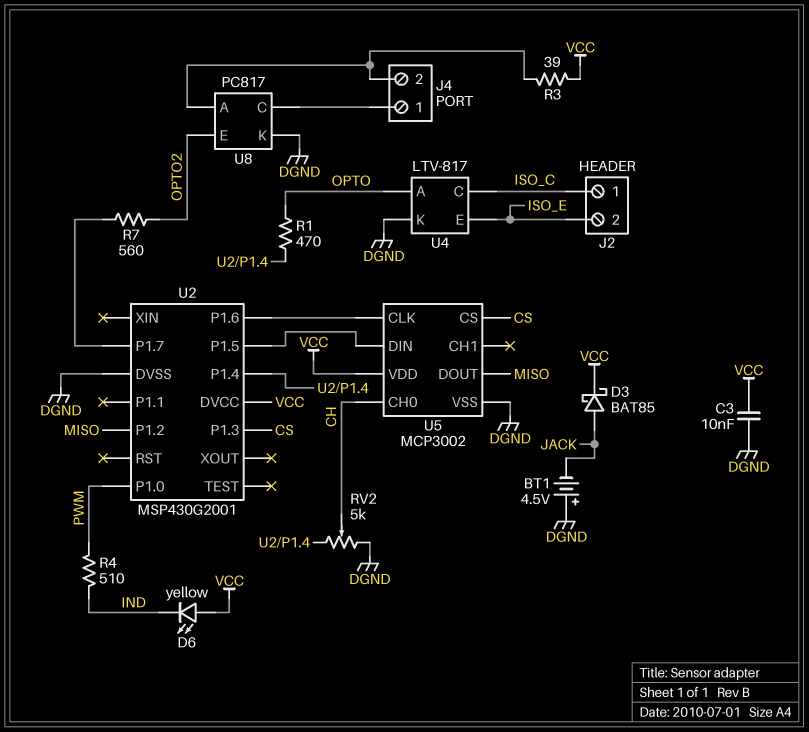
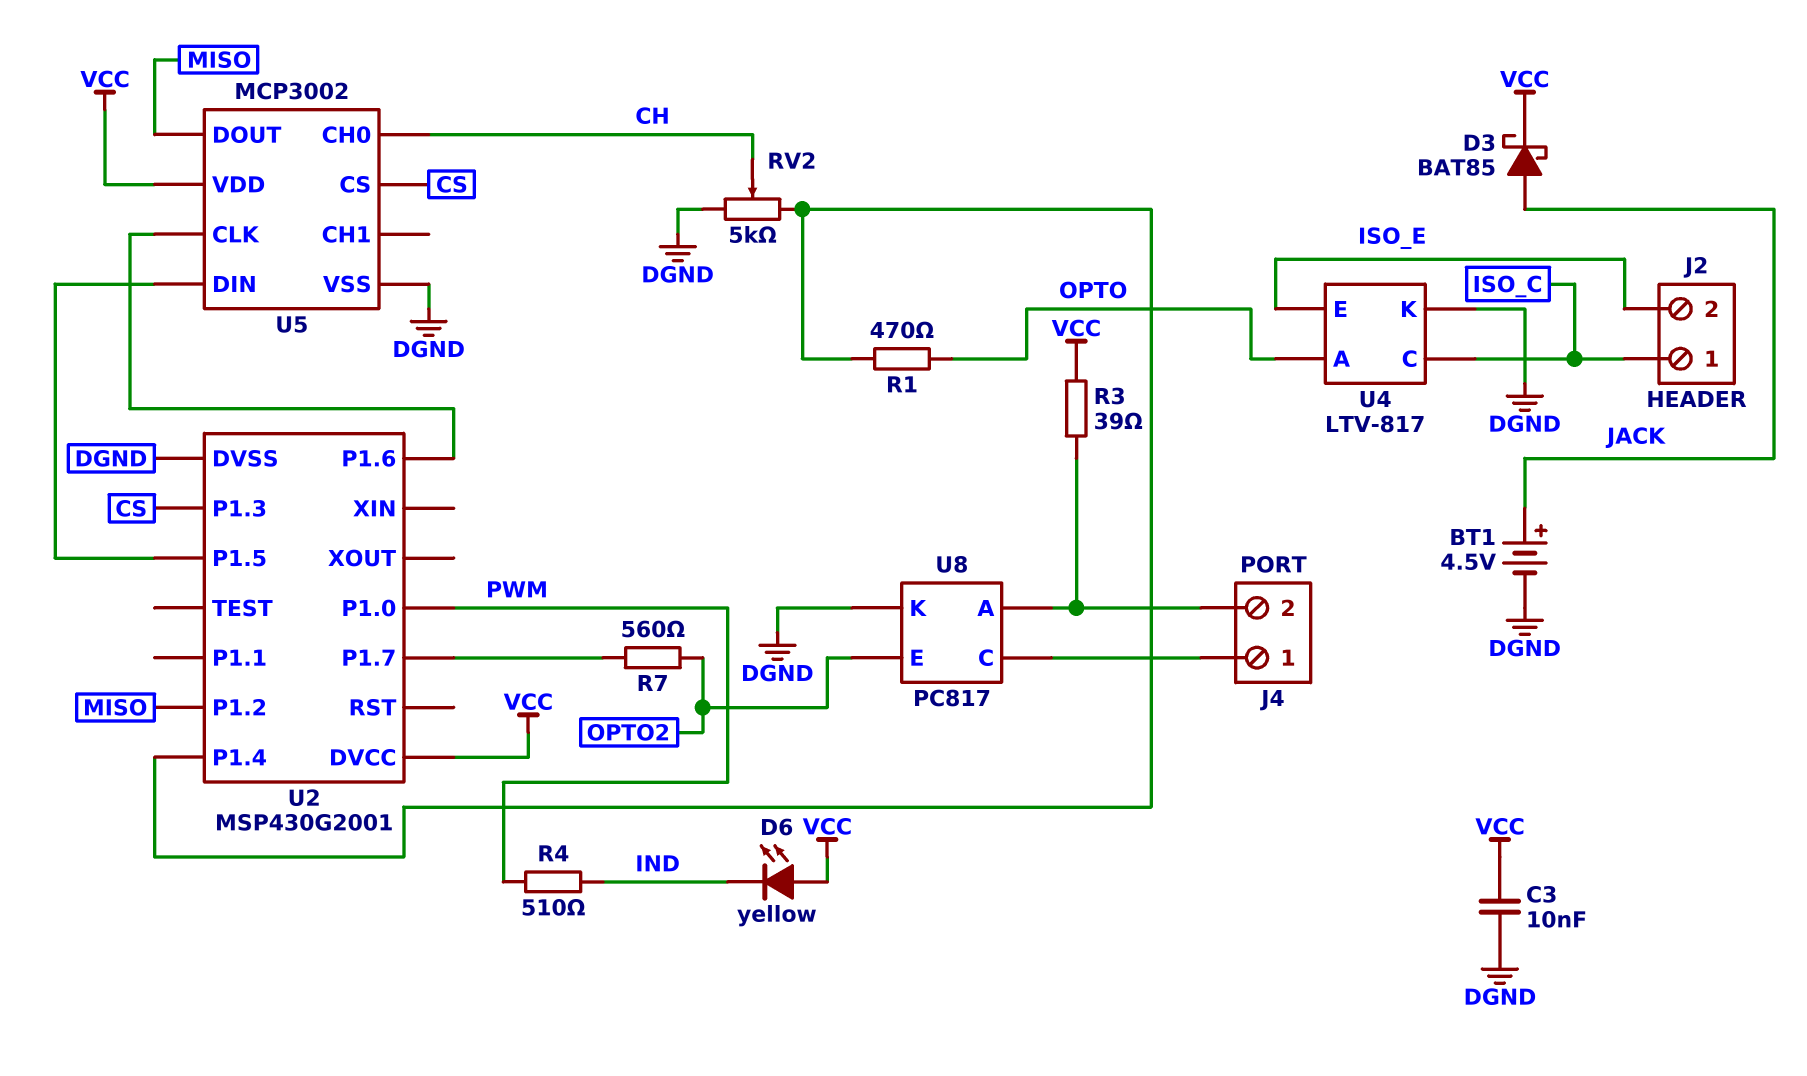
BT1: 4.5V (plus DGND, minus JACK) -> 4.5V (plus JACK, minus DGND)

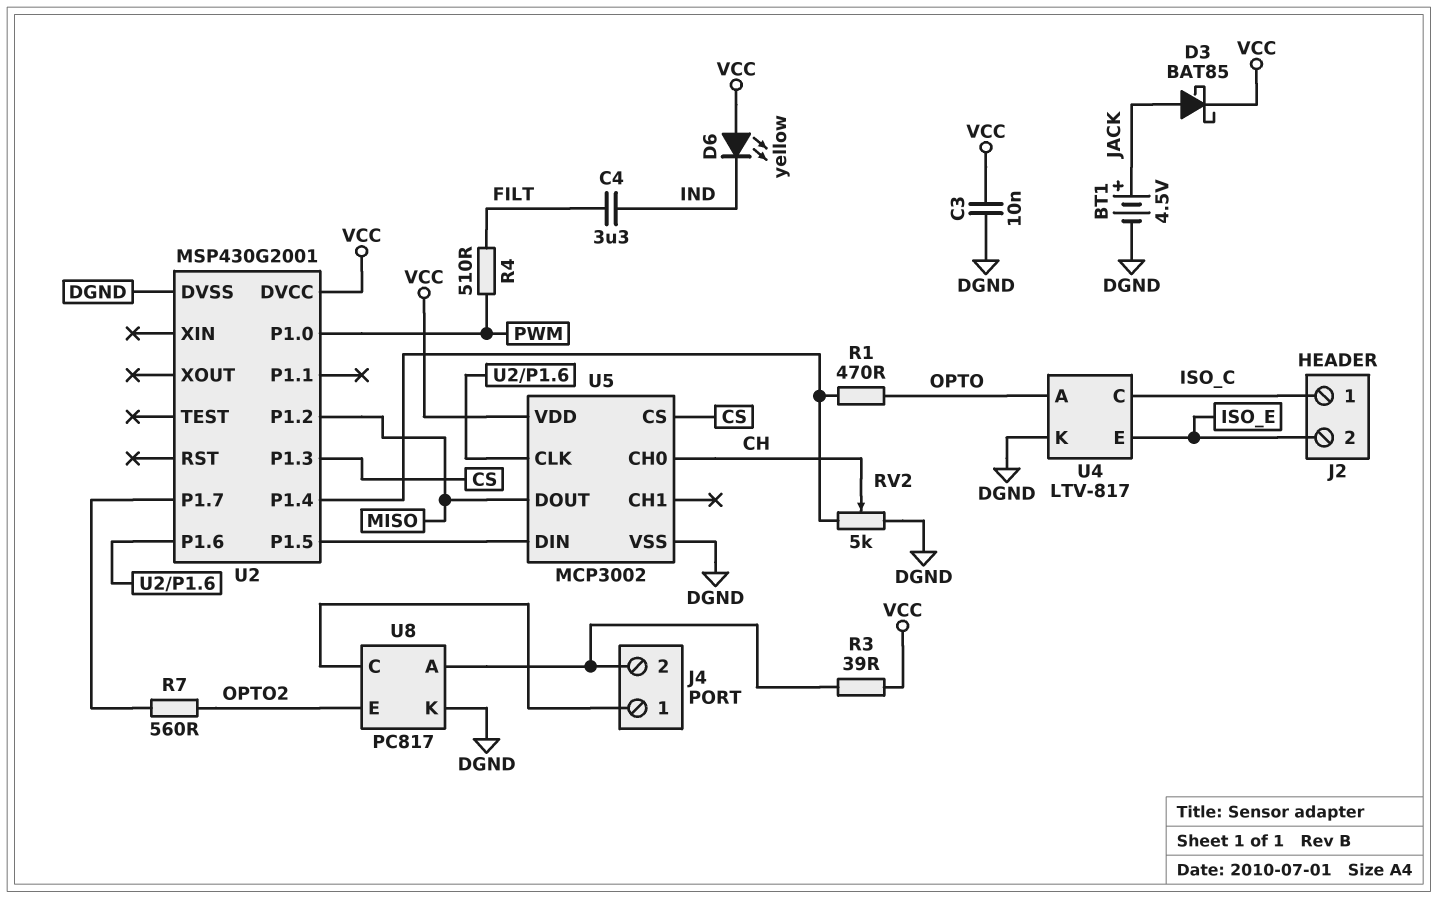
C4: none -> 3.3uF (FILT, IND)
R4: 510 (IND, PWM) -> 510 (FILT, PWM)

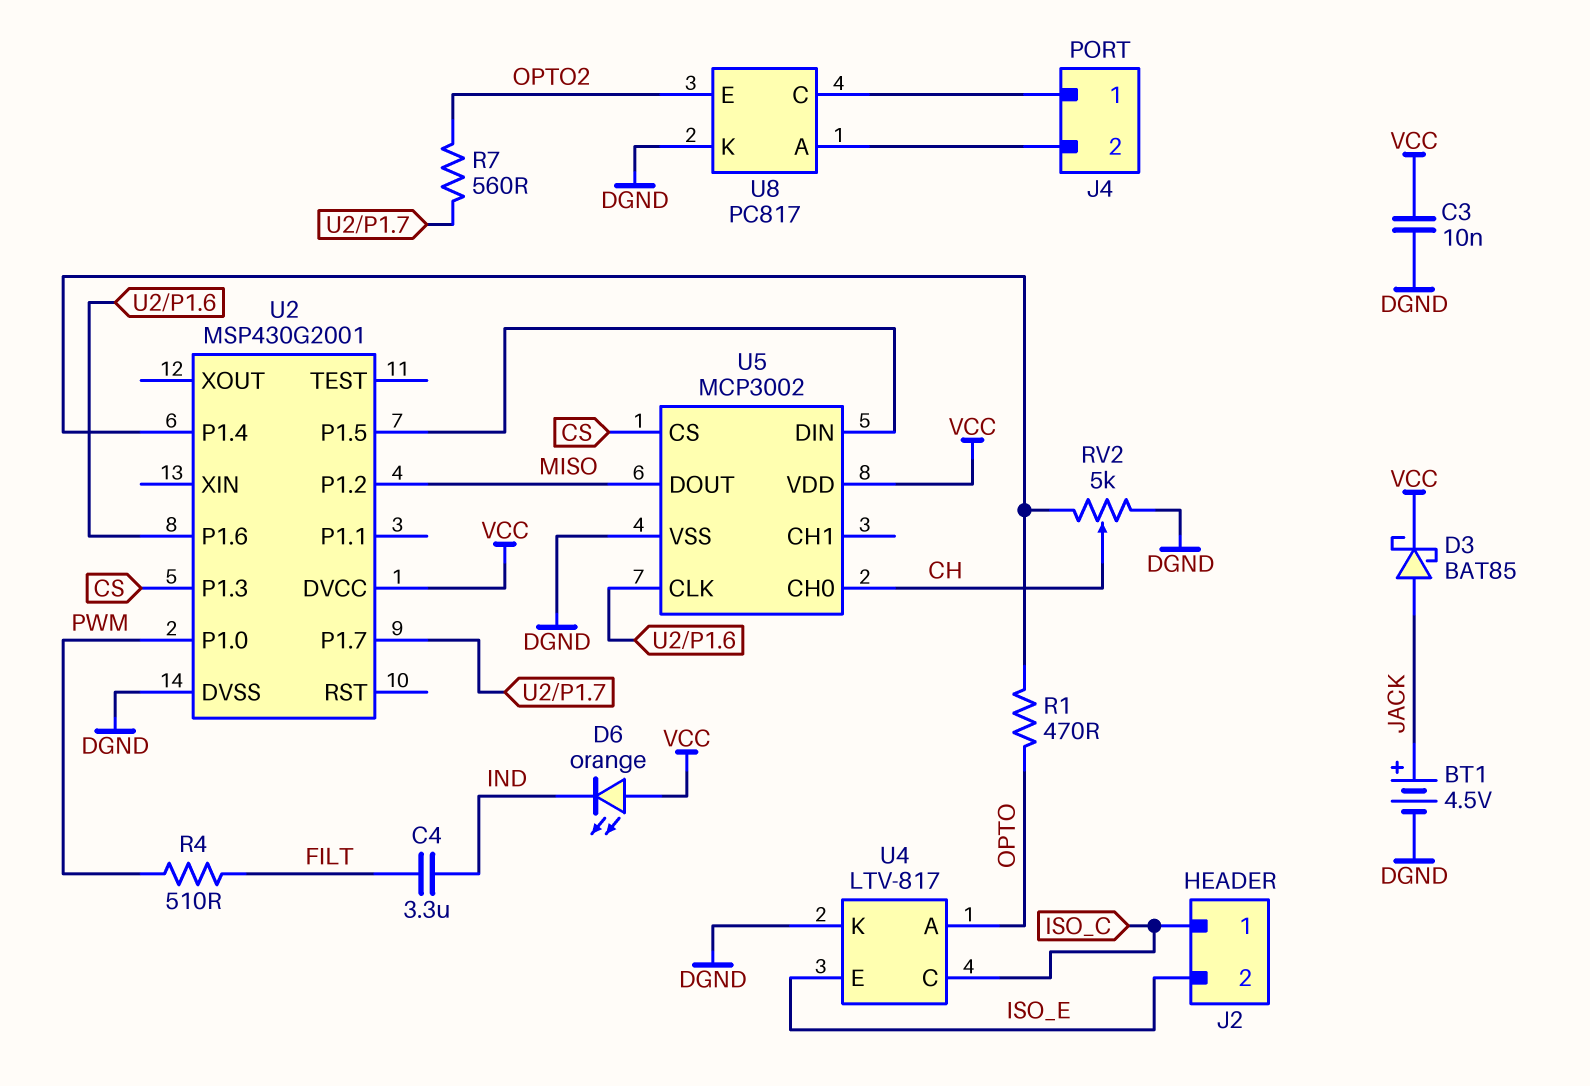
D6: LED yellow (A VCC, K IND) -> LED orange (A VCC, K IND)
R3: 39 (J4/2, VCC) -> none

